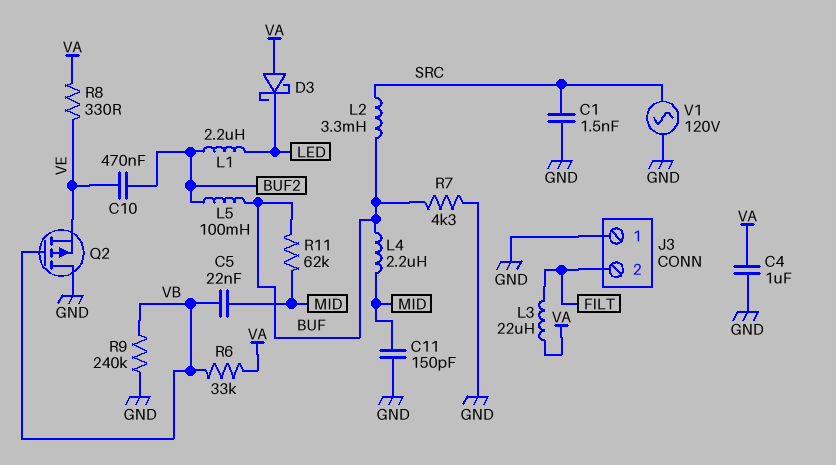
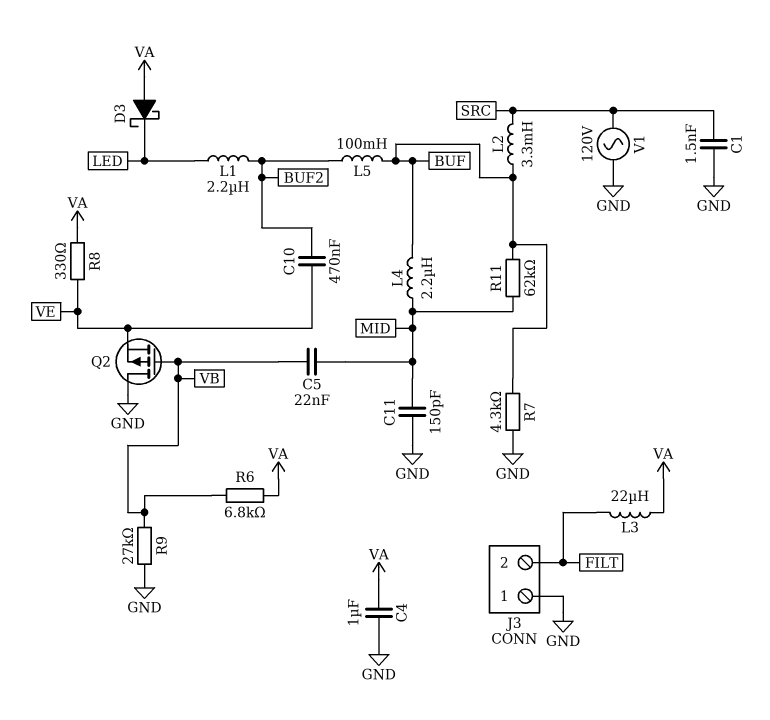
R6: 33k (VA, VB) -> 6.8k (VA, VB)
R9: 240k (GND, VB) -> 27k (GND, VB)

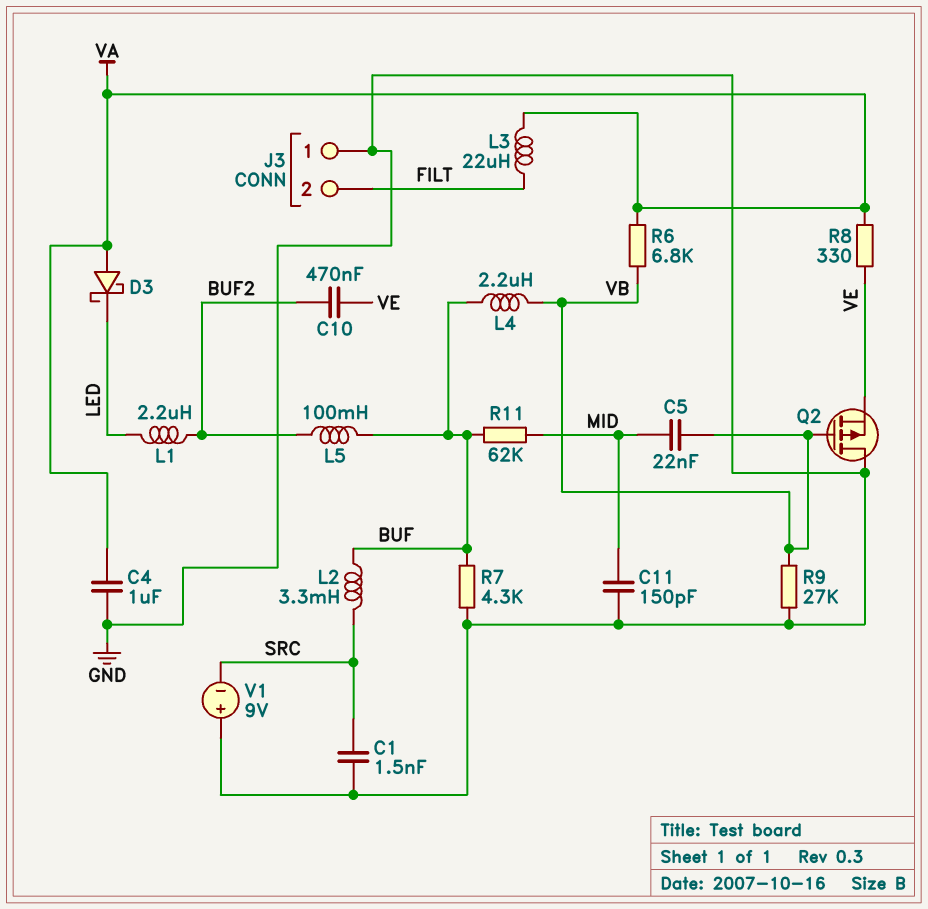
L4: 2.2uH (BUF, MID) -> 2.2uH (BUF, VB)
V1: AC 120V (GND, SRC) -> 9V (plus GND, minus SRC)

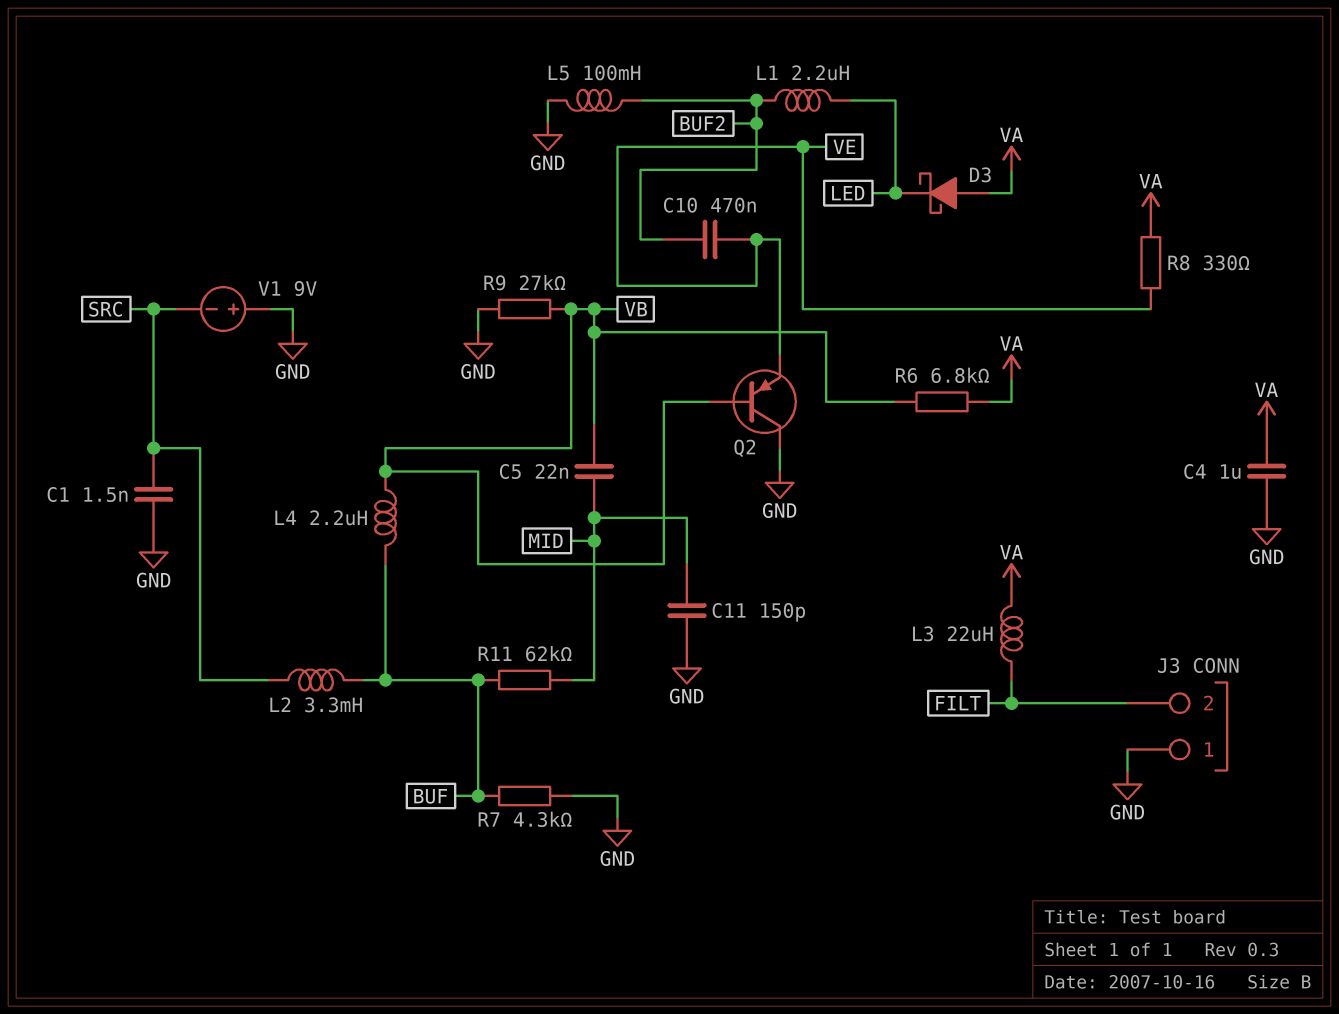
L5: 100mH (BUF, BUF2) -> 100mH (BUF2, GND)
Q2: PMOS (G VB, D GND, S VE) -> PNP (B VB, C GND, E VE)

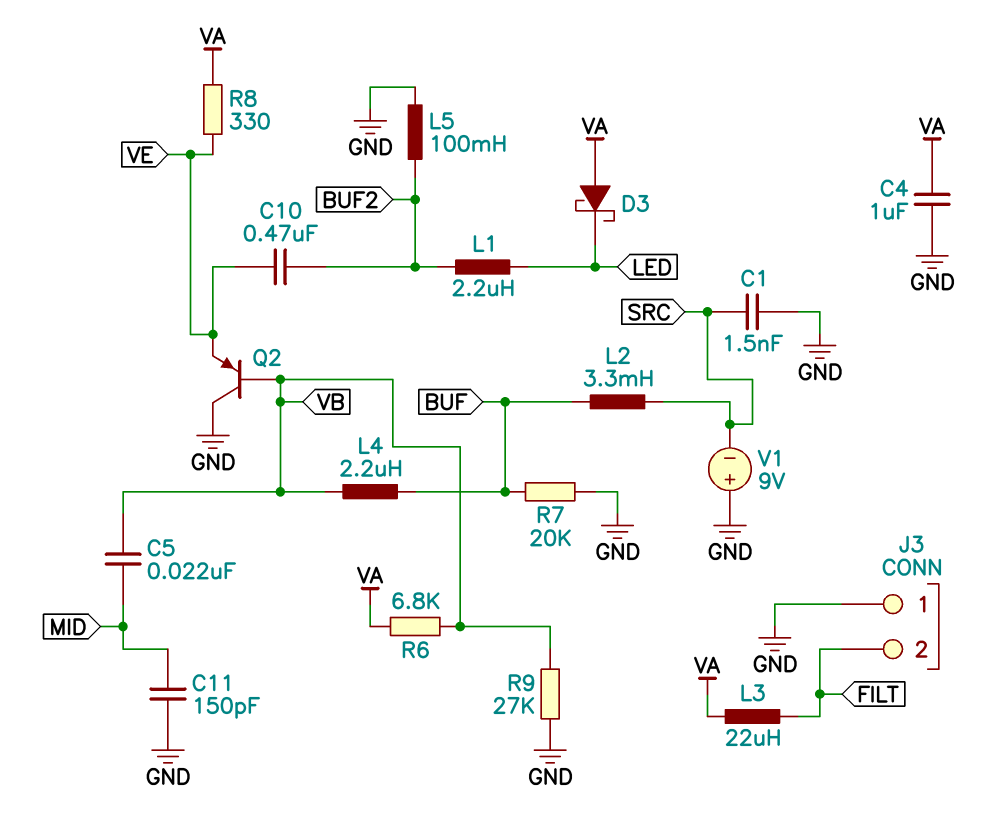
R7: 4.3k (BUF, GND) -> 20k (BUF, GND)
R11: 62k (BUF, MID) -> none

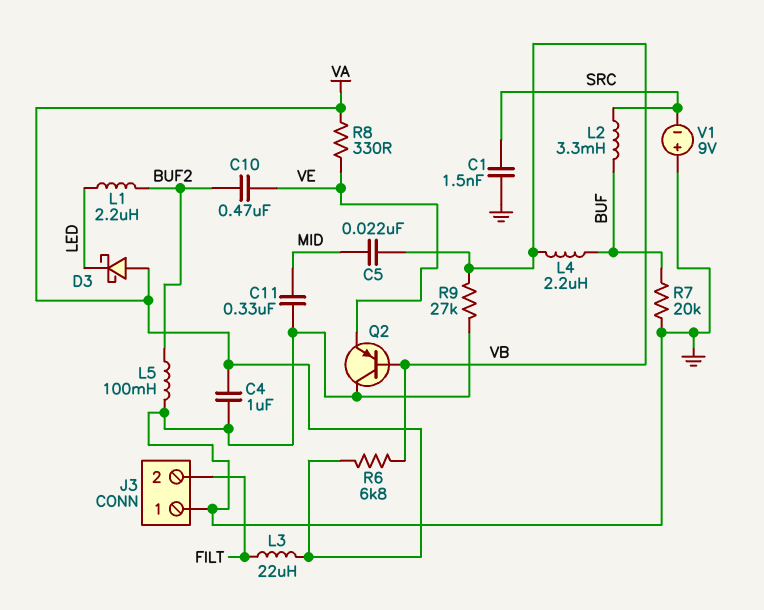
C11: 150pF (GND, MID) -> 330nF (GND, MID)

